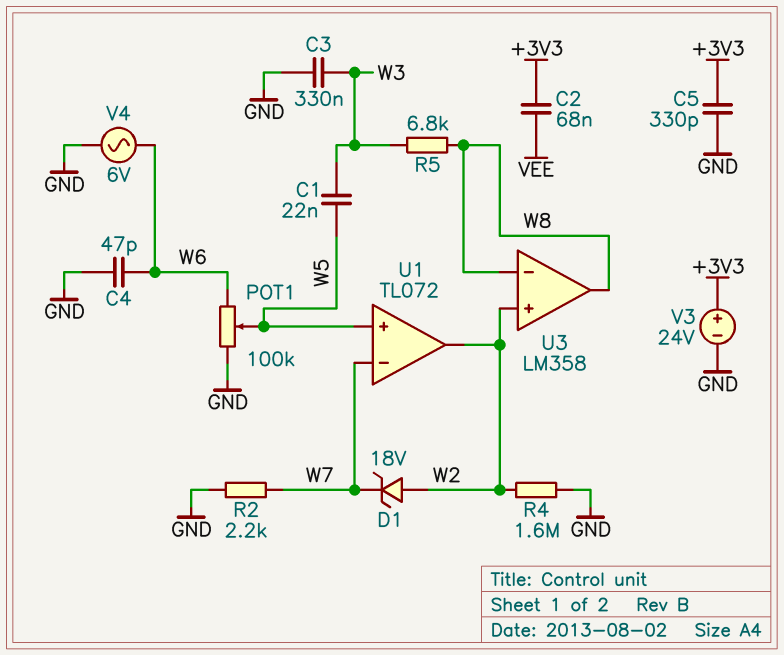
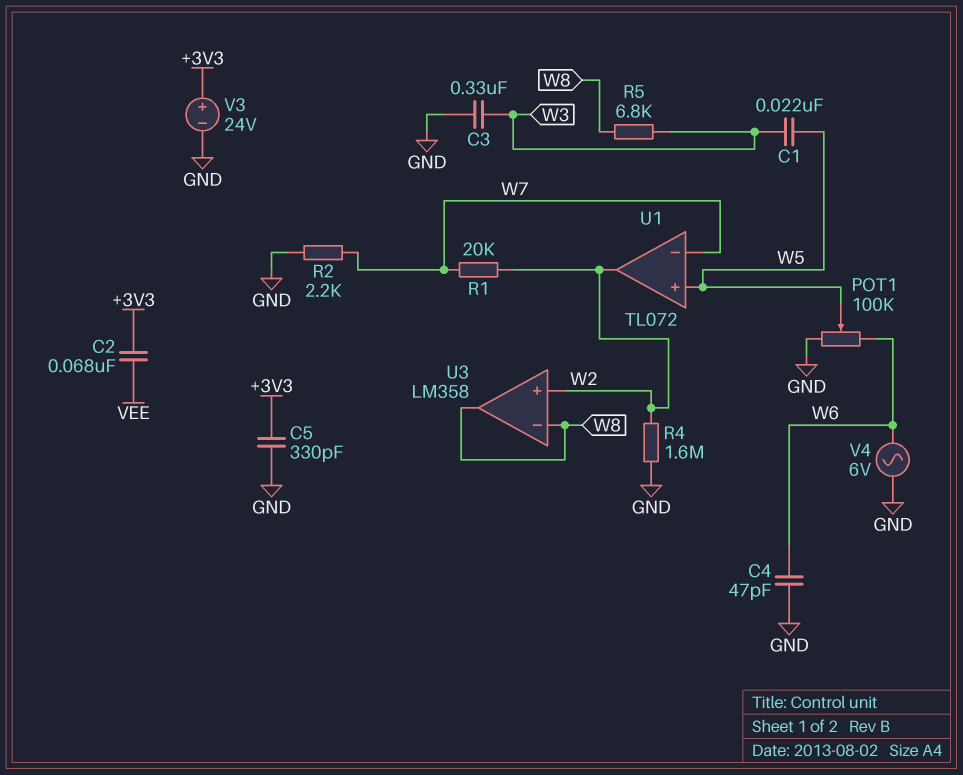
D1: zener 18V (A W2, K W7) -> none
R1: none -> 20k (W2, W7)

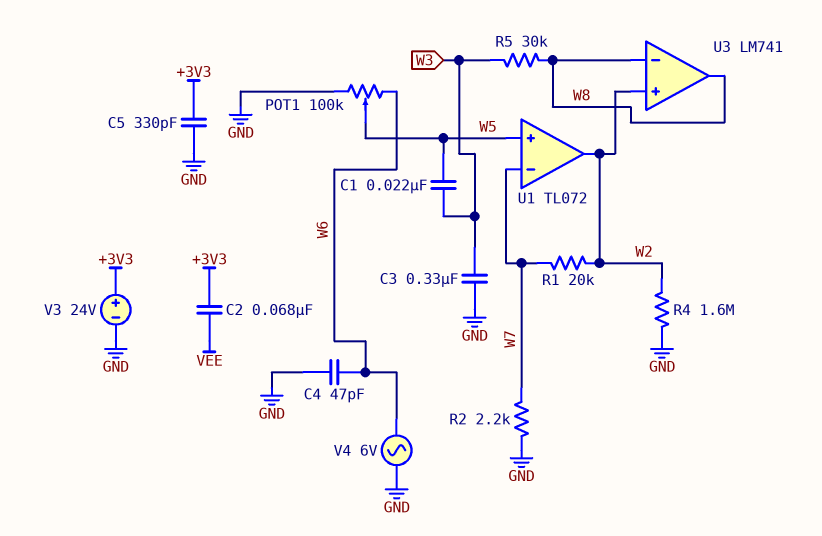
R5: 6.8k (W3, W8) -> 30k (W3, W8)
U3: LM358 -> LM741

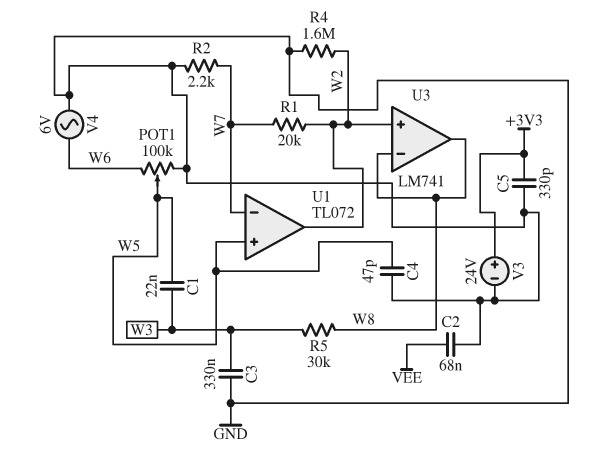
C2: 68nF (+3V3, VEE) -> 68nF (GND, VEE)
C4: 47pF (GND, W6) -> 47pF (GND, W5)

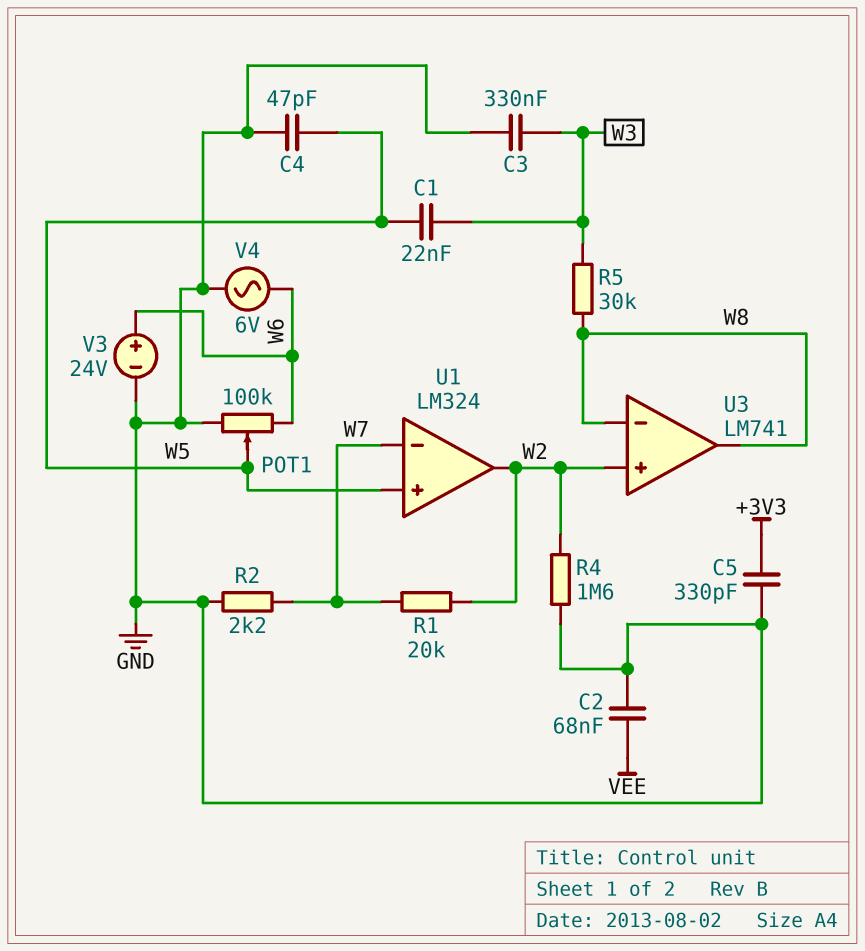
U1: TL072 -> LM324
V3: 24V (plus +3V3, minus GND) -> 24V (plus W6, minus GND)

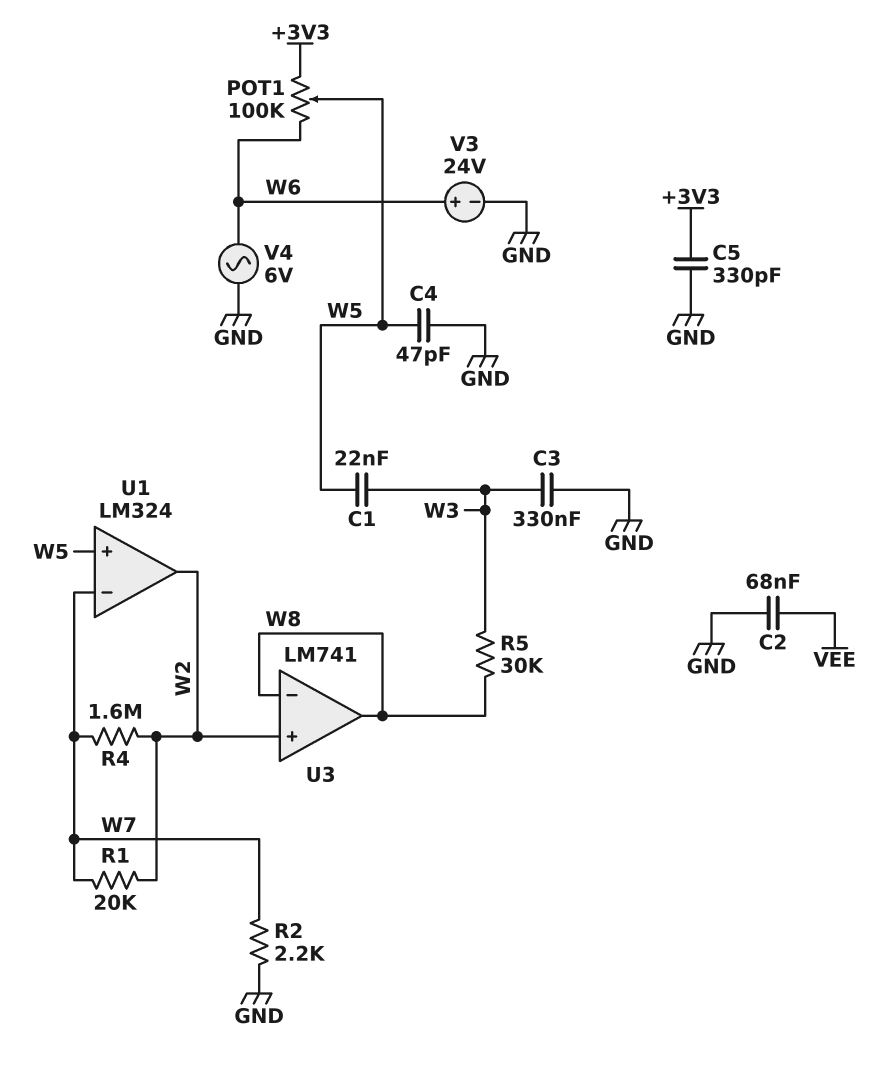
POT1: 100k (GND, W6, wiper W5) -> 100k (+3V3, W6, wiper W5)
R4: 1.6M (GND, W2) -> 1.6M (W2, W7)

